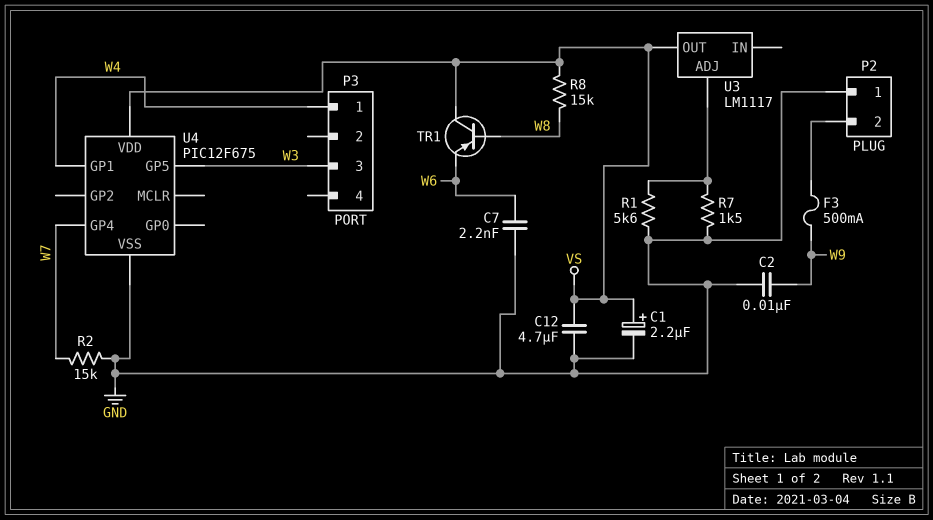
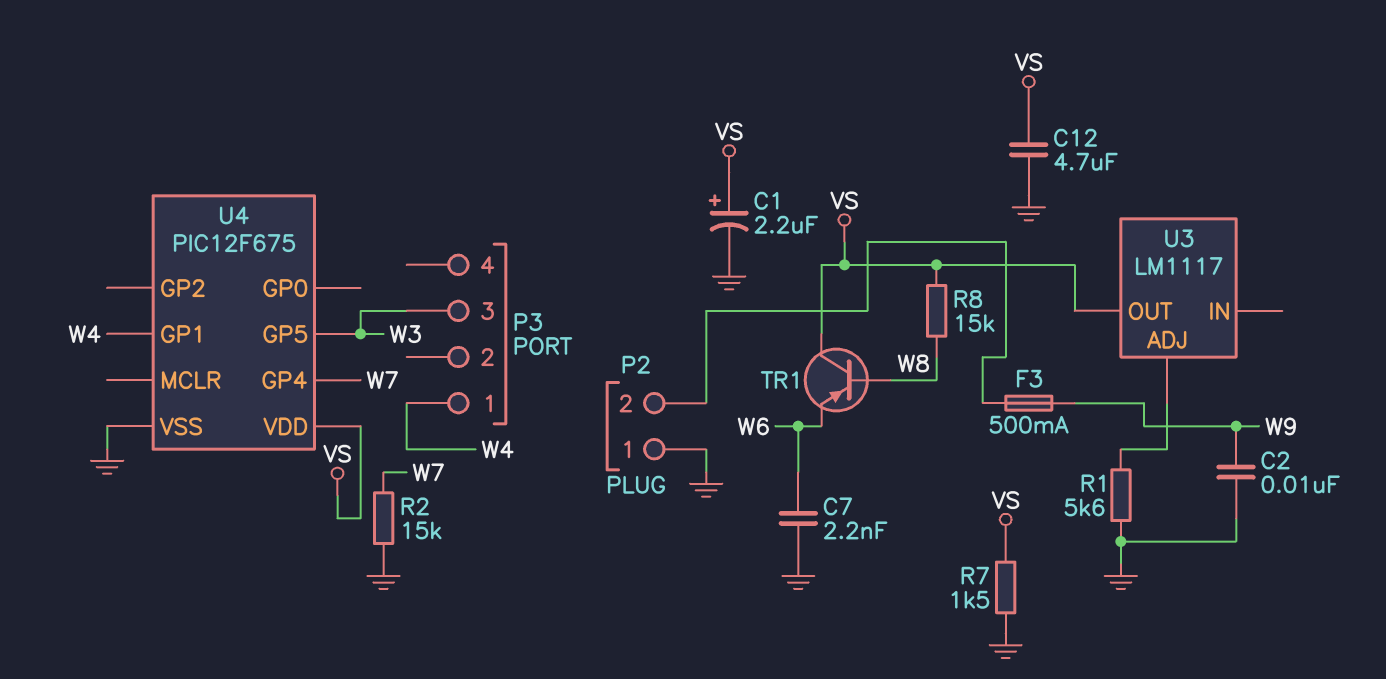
R7: 1.5k (GND, U3/ADJ) -> 1.5k (GND, VS)

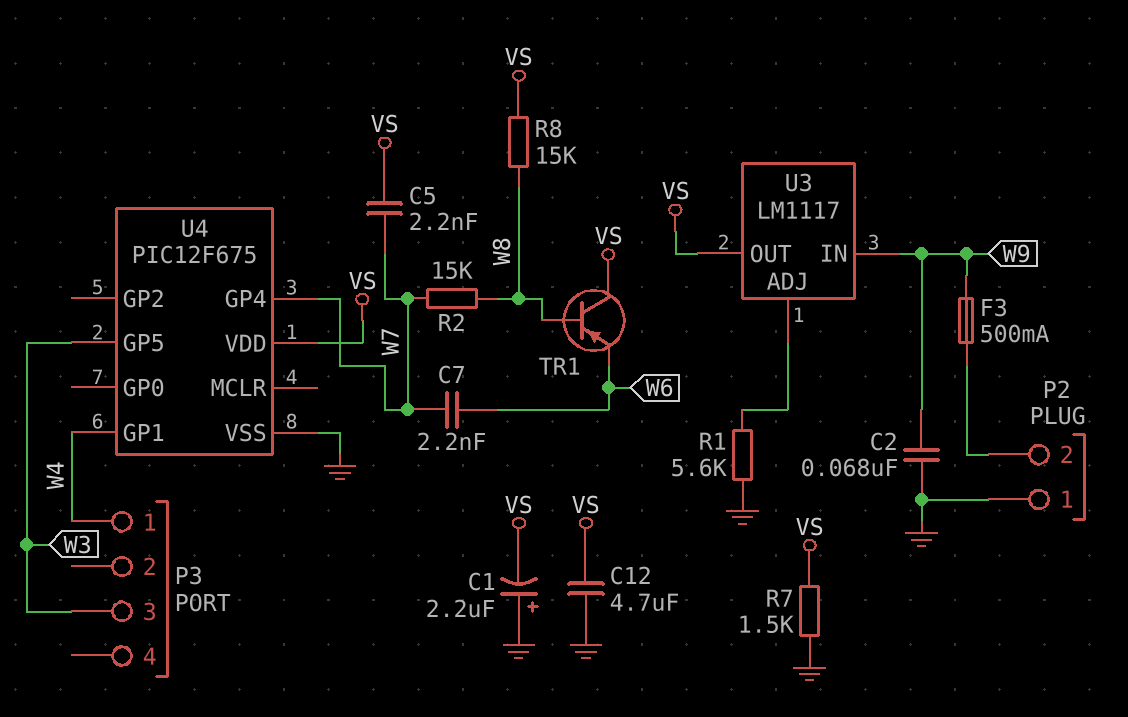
C1: 2.2uF (plus VS, minus GND) -> 2.2uF (plus GND, minus VS)
C2: 10nF (GND, W9) -> 68nF (GND, W9)
C5: none -> 2.2nF (VS, W7)
C7: 2.2nF (GND, W6) -> 2.2nF (W6, W7)
R2: 15k (GND, W7) -> 15k (W7, W8)
U3 pin IN: none -> W9

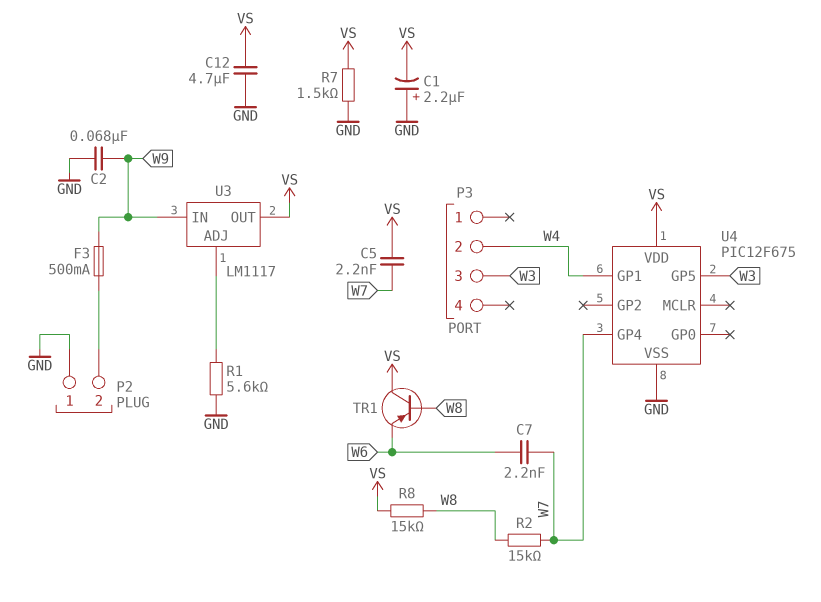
P3 pin 1: W4 -> none
P3 pin 2: none -> W4

